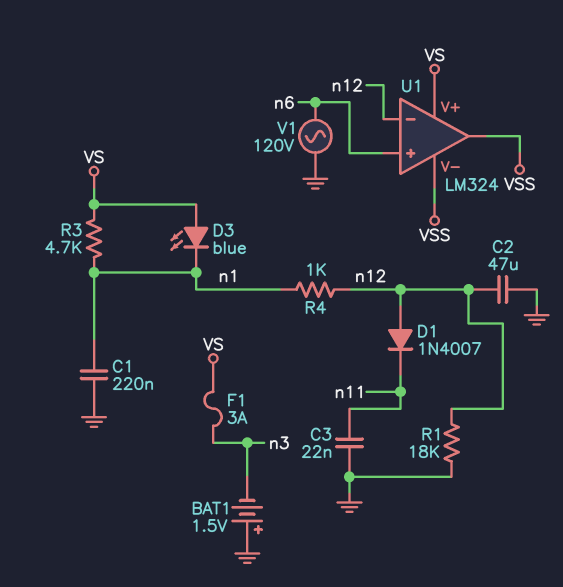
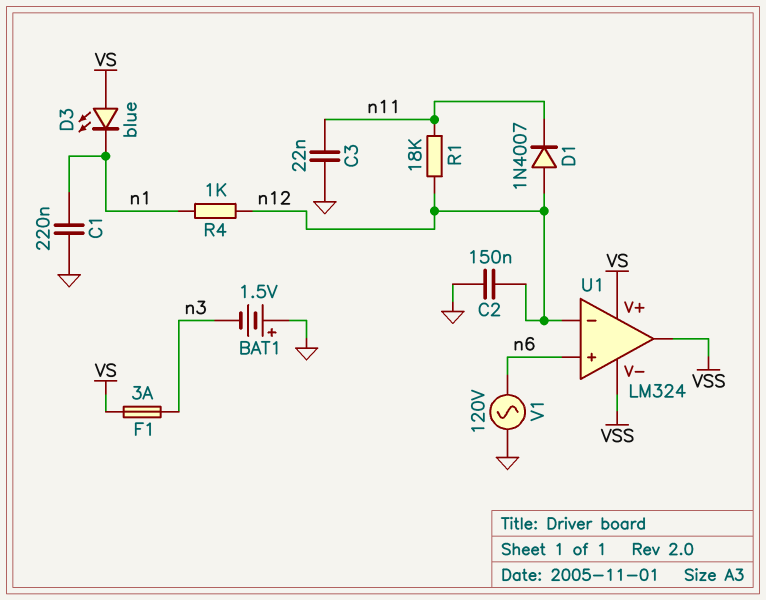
C2: 47uF (GND, n12) -> 150nF (GND, n12)
R1: 18k (GND, n12) -> 18k (n11, n12)
R3: 4.7k (VS, n1) -> none

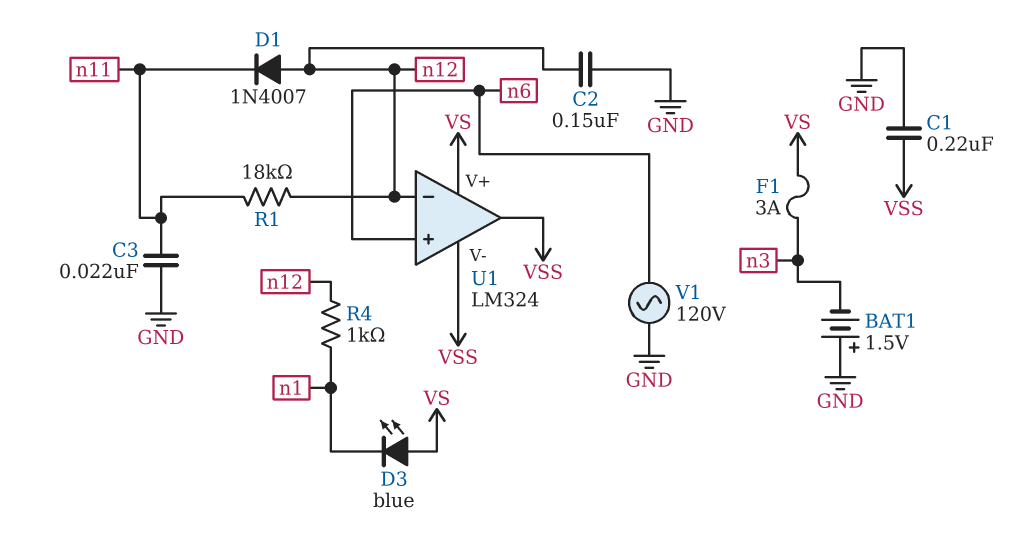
C1: 220nF (GND, n1) -> 220nF (GND, VSS)

